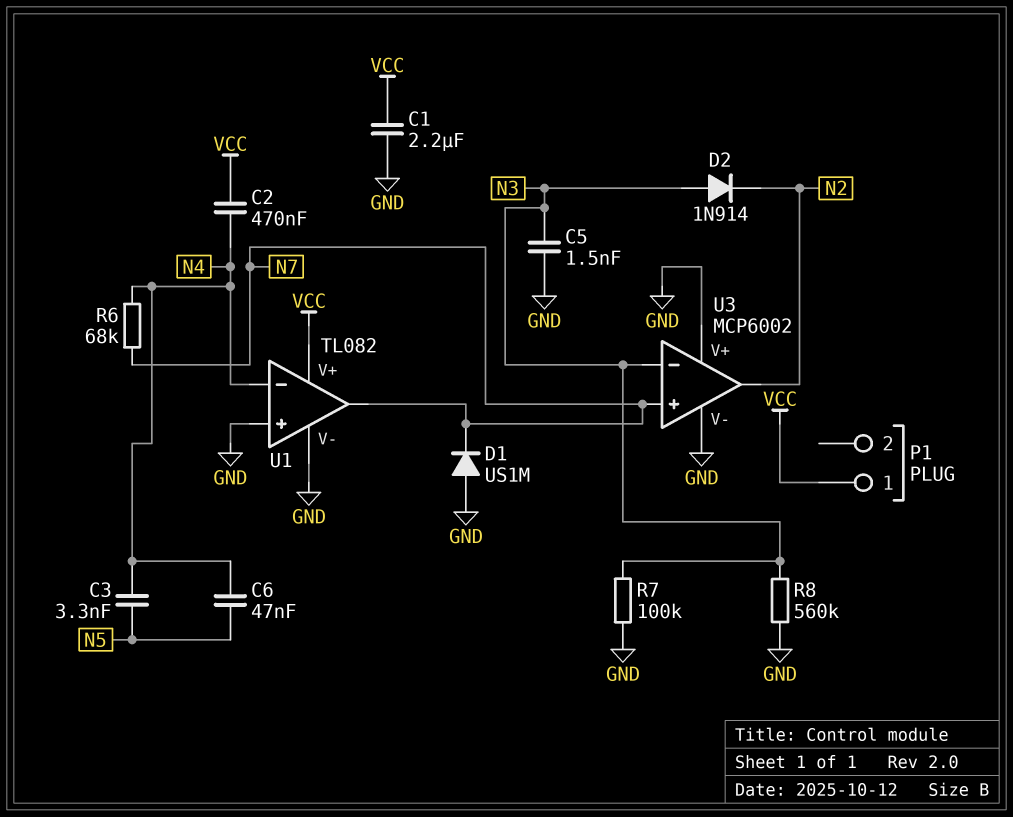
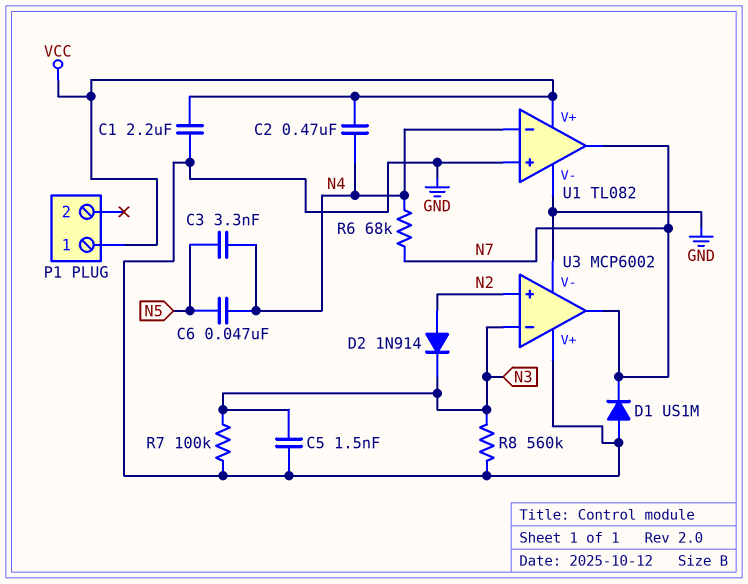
D2: diode 1N914 (A N3, K N2) -> diode 1N914 (A N2, K N3)
U3 pin in+: N7 -> N2
U3 pin out: N2 -> N7

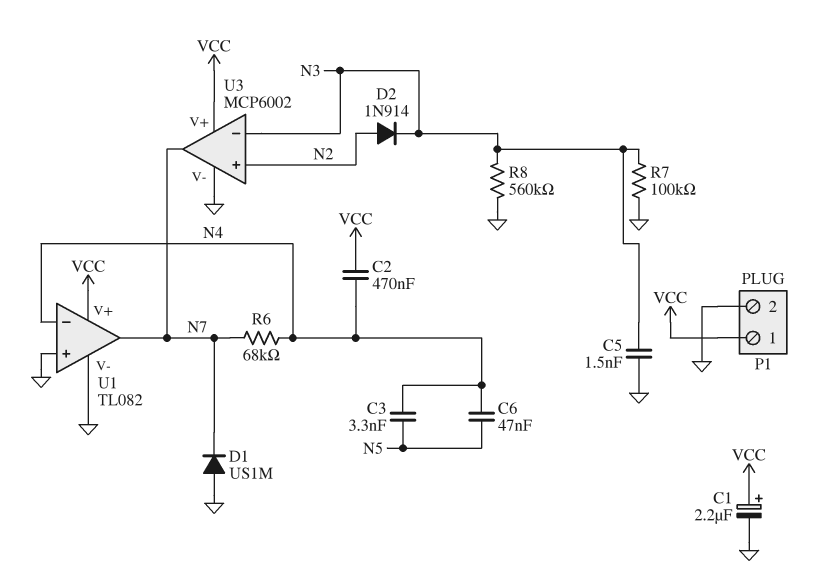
C1: 2.2uF (GND, VCC) -> 2.2uF (plus VCC, minus GND)
P1 pin 2: none -> GND
U3 pin V+: GND -> VCC

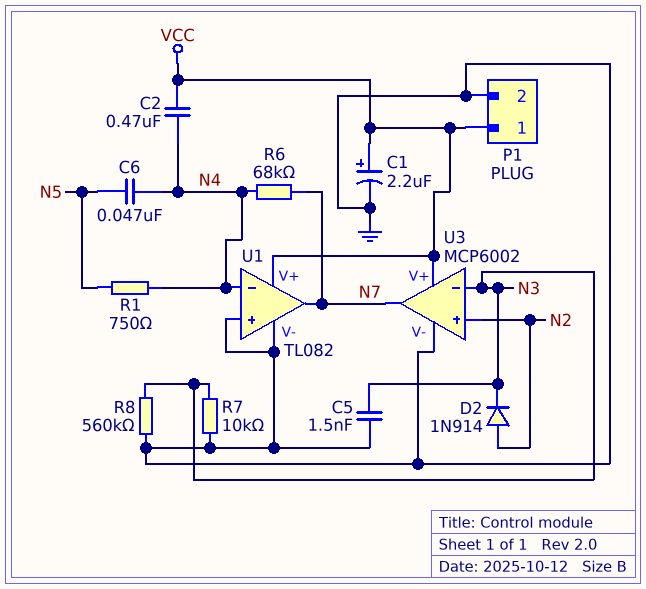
C3: 3.3nF (N4, N5) -> none
D1: diode US1M (A GND, K N7) -> none
R1: none -> 750 (N4, N5)
R7: 100k (GND, N3) -> 10k (GND, N3)

